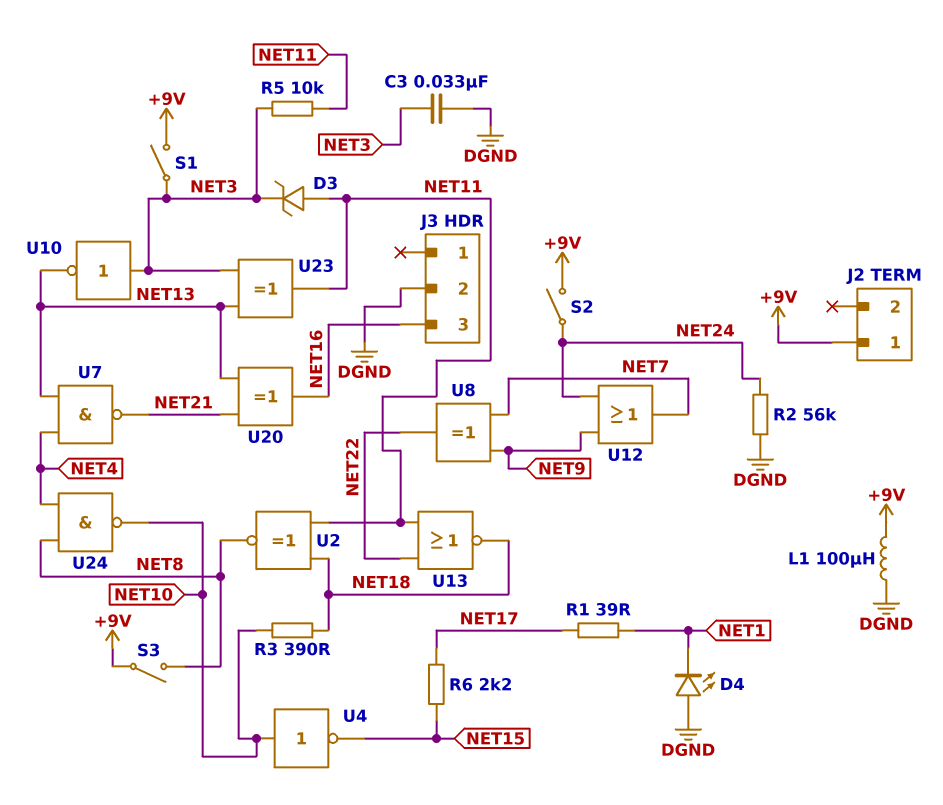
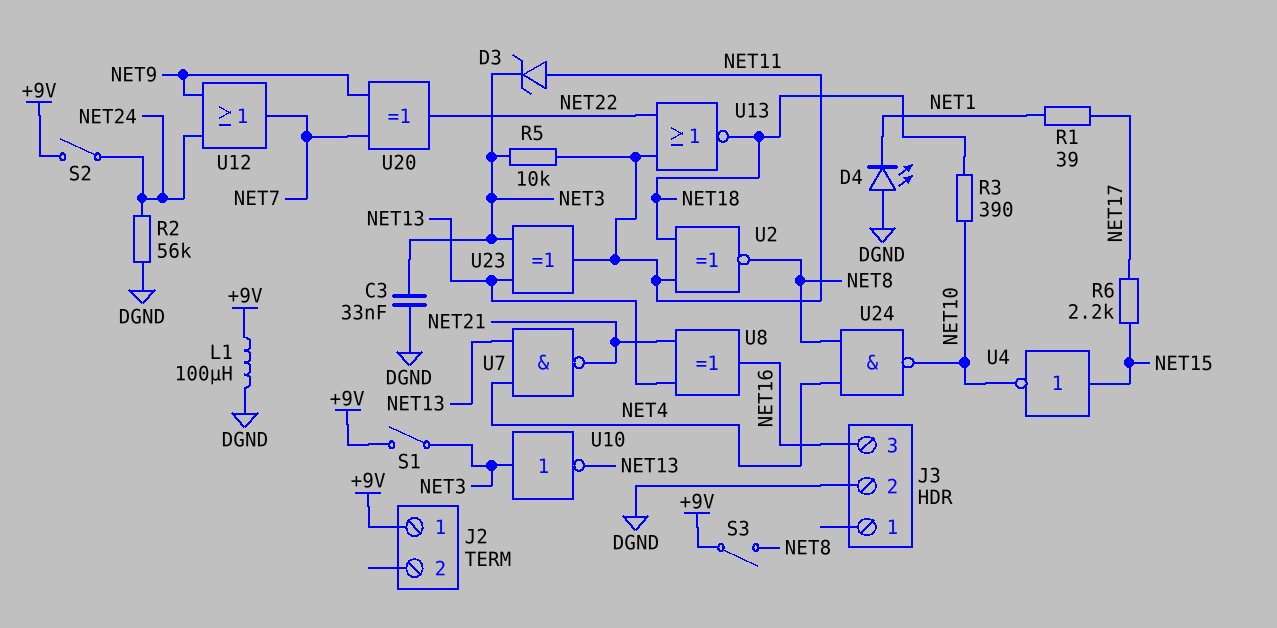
U4: NOT (in NET10, out NET15) -> NOT (in NET15, out NET10)
U8: XOR (in NET7, in NET9, out NET22) -> XOR (in NET13, in NET21, out NET16)
U20: XOR (in NET13, in NET21, out NET16) -> XOR (in NET7, in NET9, out NET22)

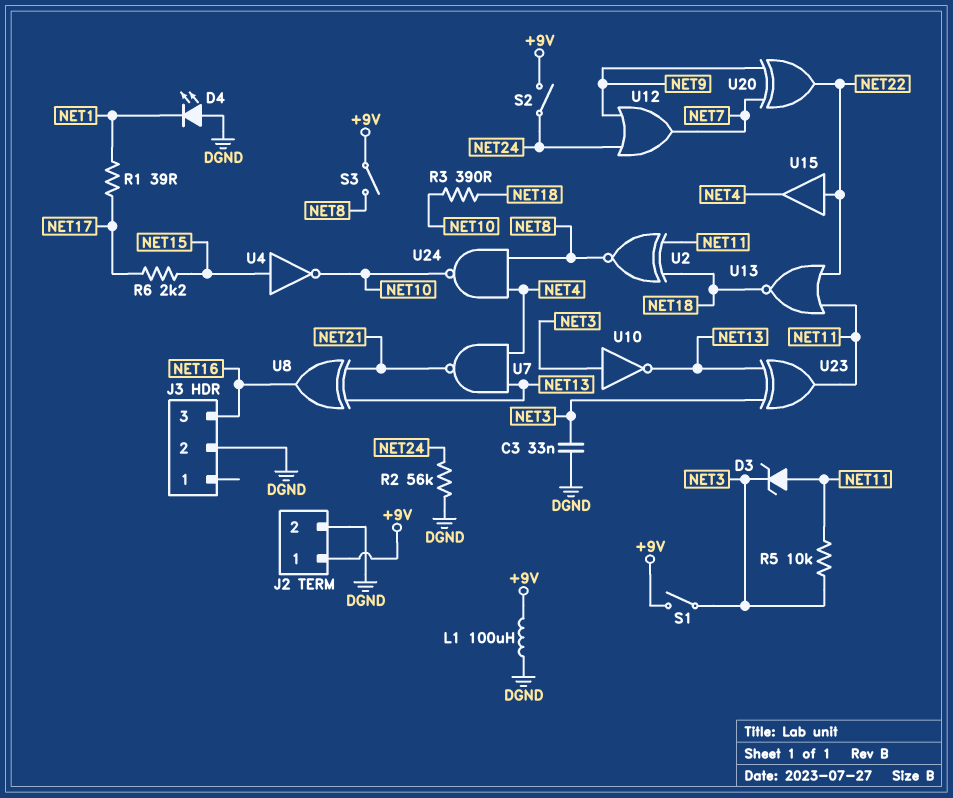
J2 pin 2: none -> DGND
U15: none -> buffer (in NET22, out NET4)

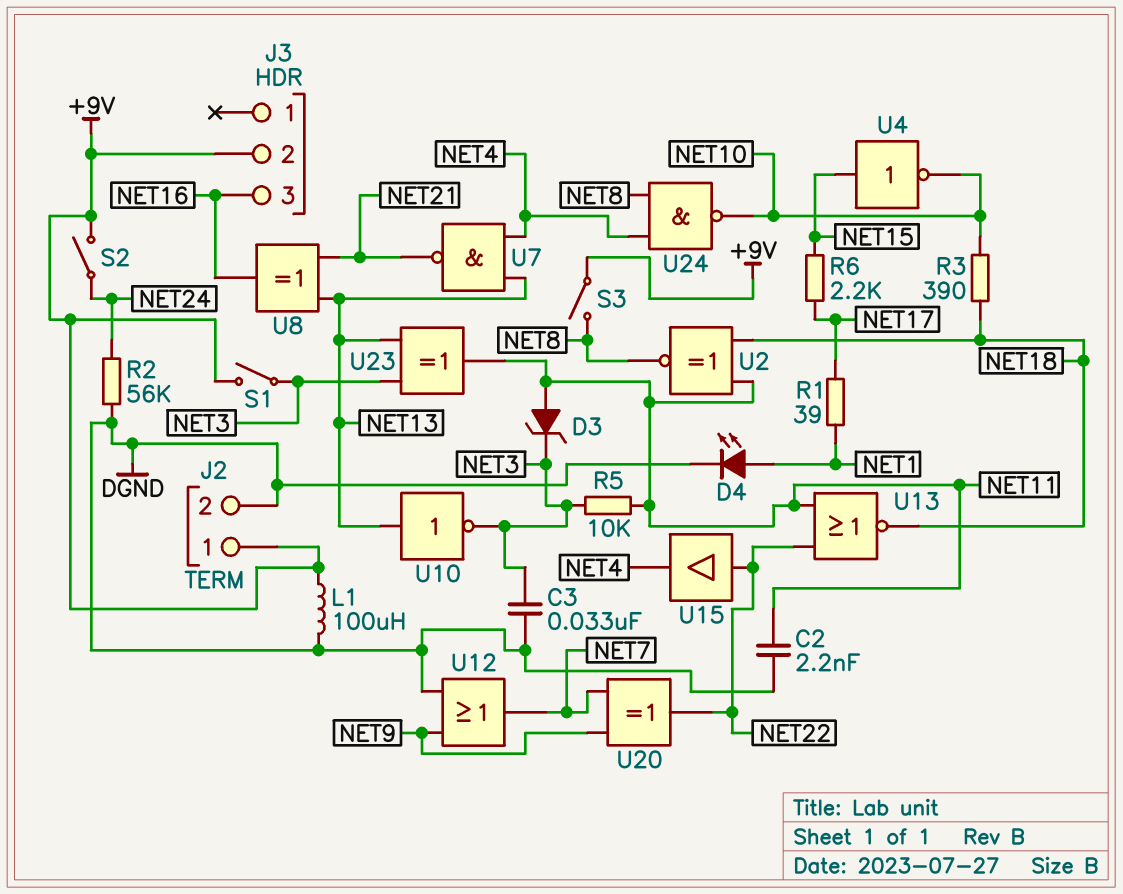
C2: none -> 2.2nF (DGND, NET11)
D4: LED (A DGND, K NET1) -> LED (A NET1, K DGND)
J3 pin 2: DGND -> +9V
U10: NOT (in NET3, out NET13) -> NOT (in NET13, out NET3)
U12: OR (in NET9, in NET24, out NET7) -> OR (in DGND, in NET9, out NET7)

